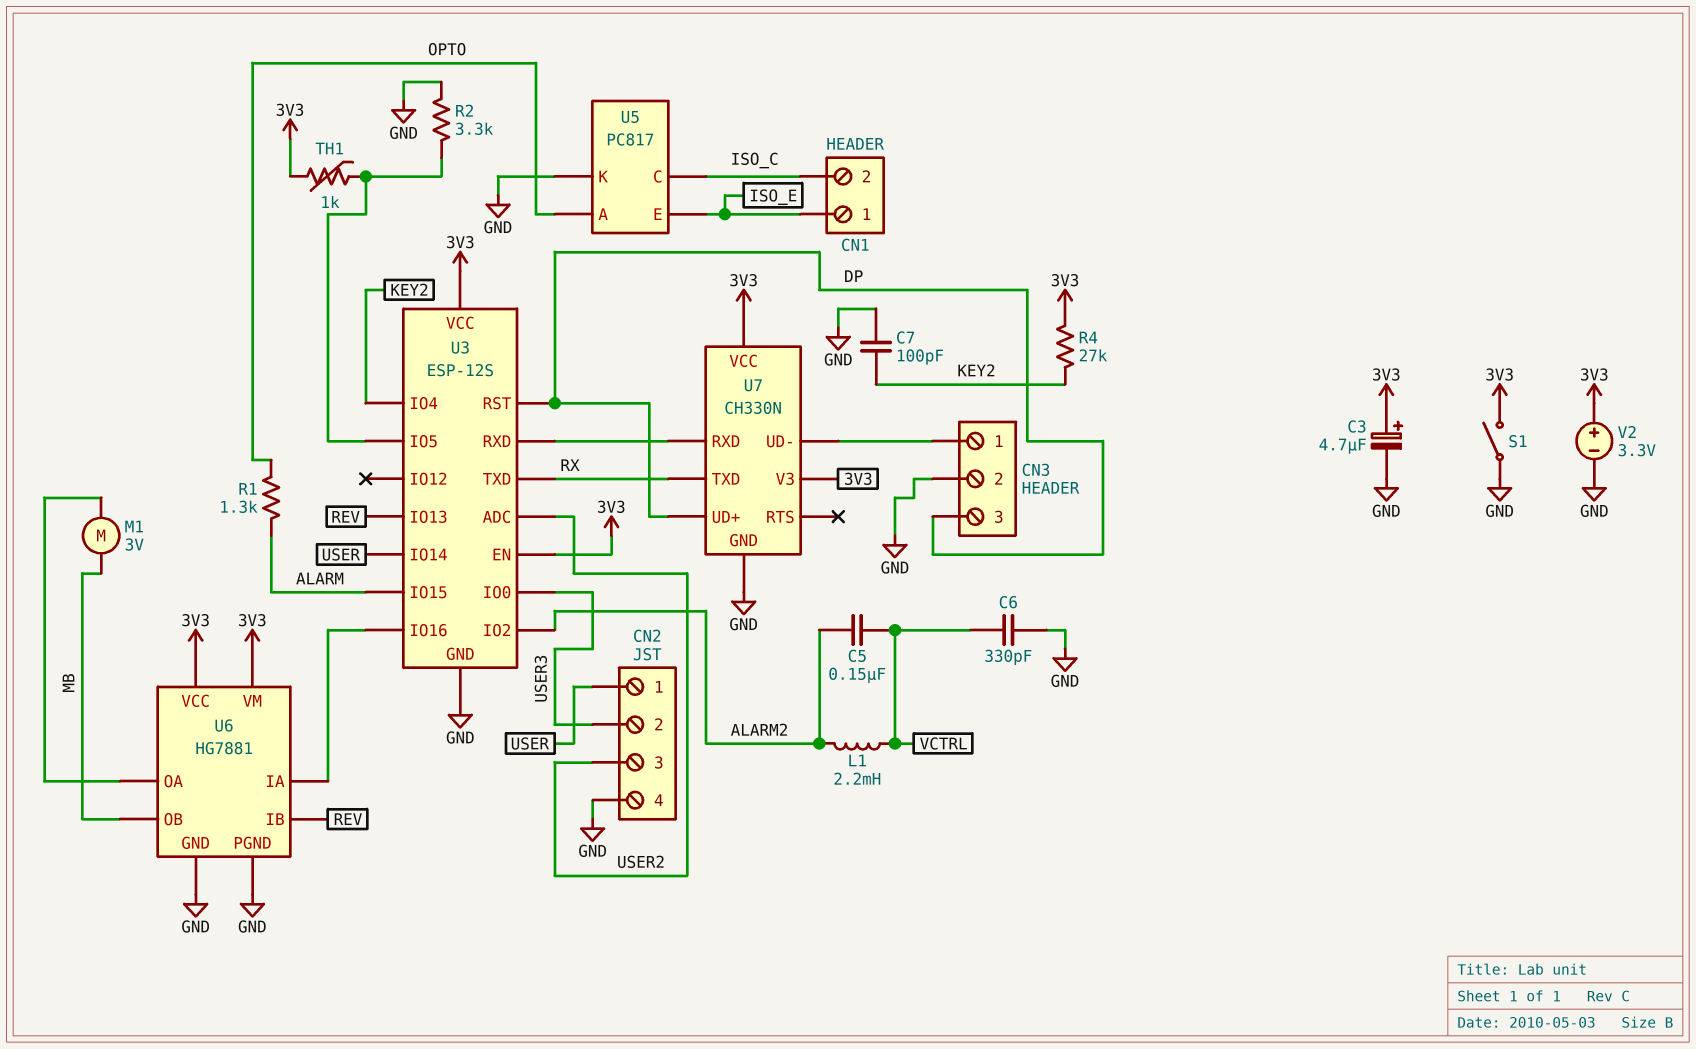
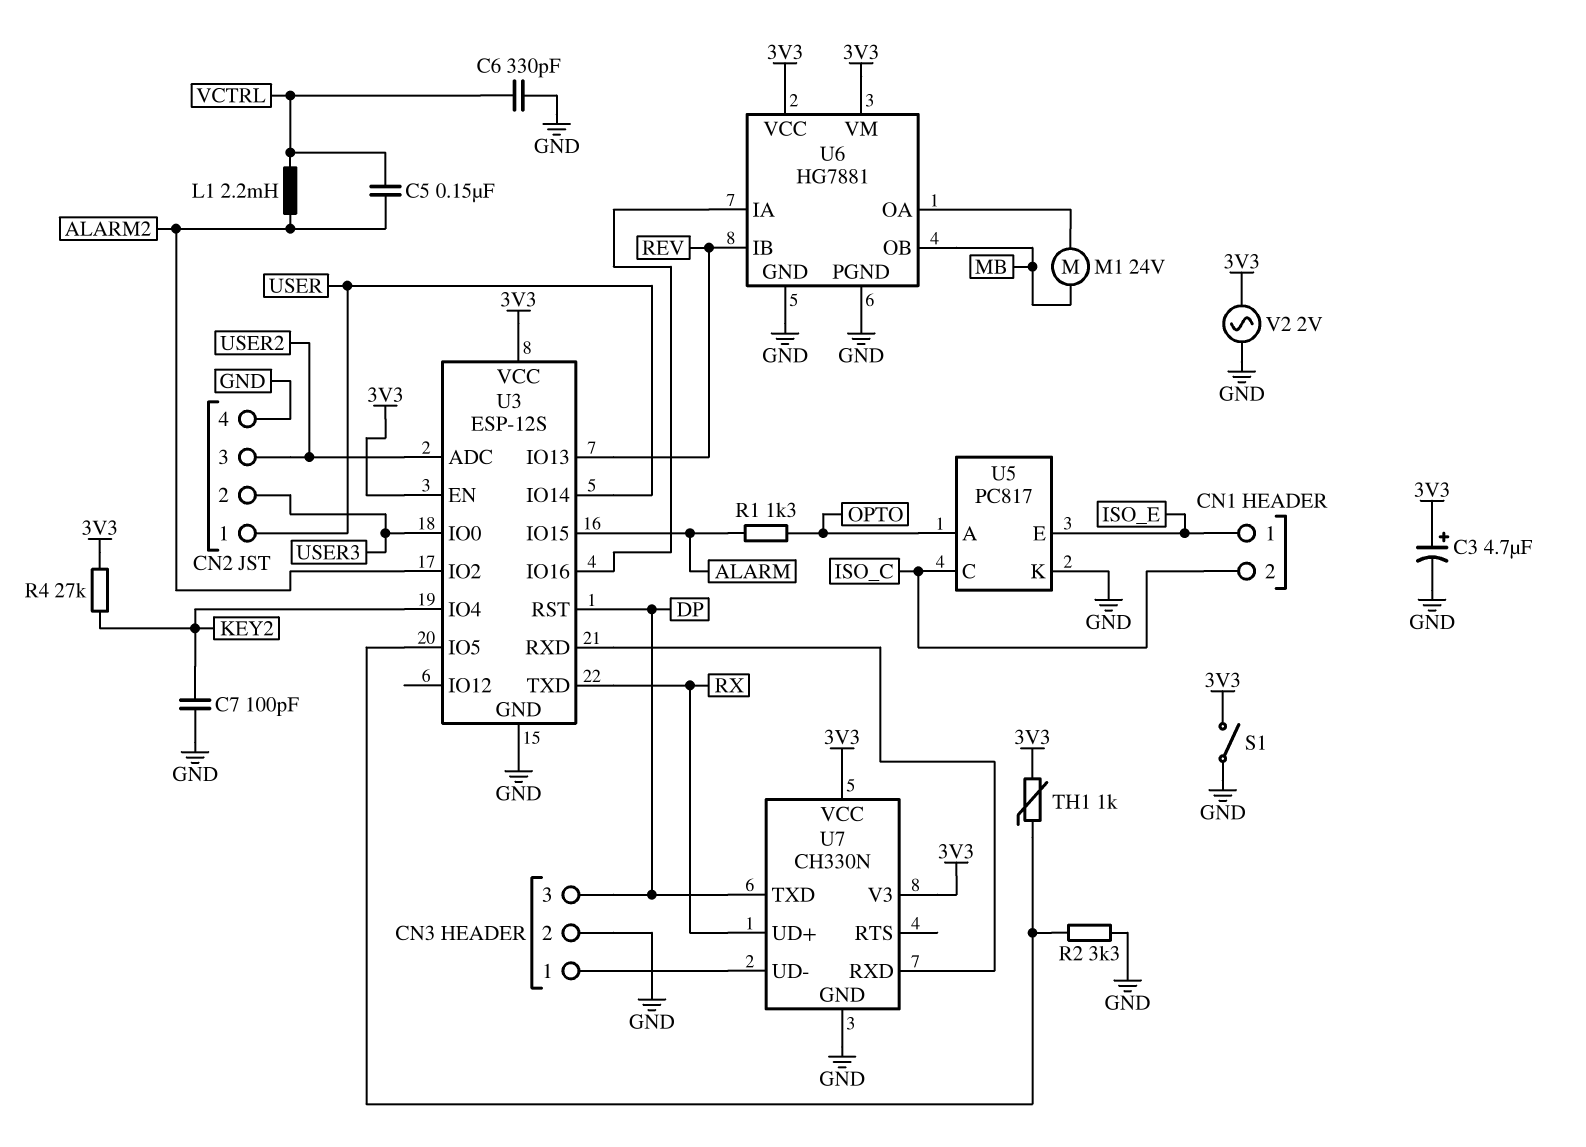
M1: motor 3V (MB, U6/OA) -> motor 24V (MB, U6/OA)
U7 pin TXD: RX -> DP
U7 pin UD+: DP -> RX
V2: 3.3V (plus 3V3, minus GND) -> AC 2V (3V3, GND)

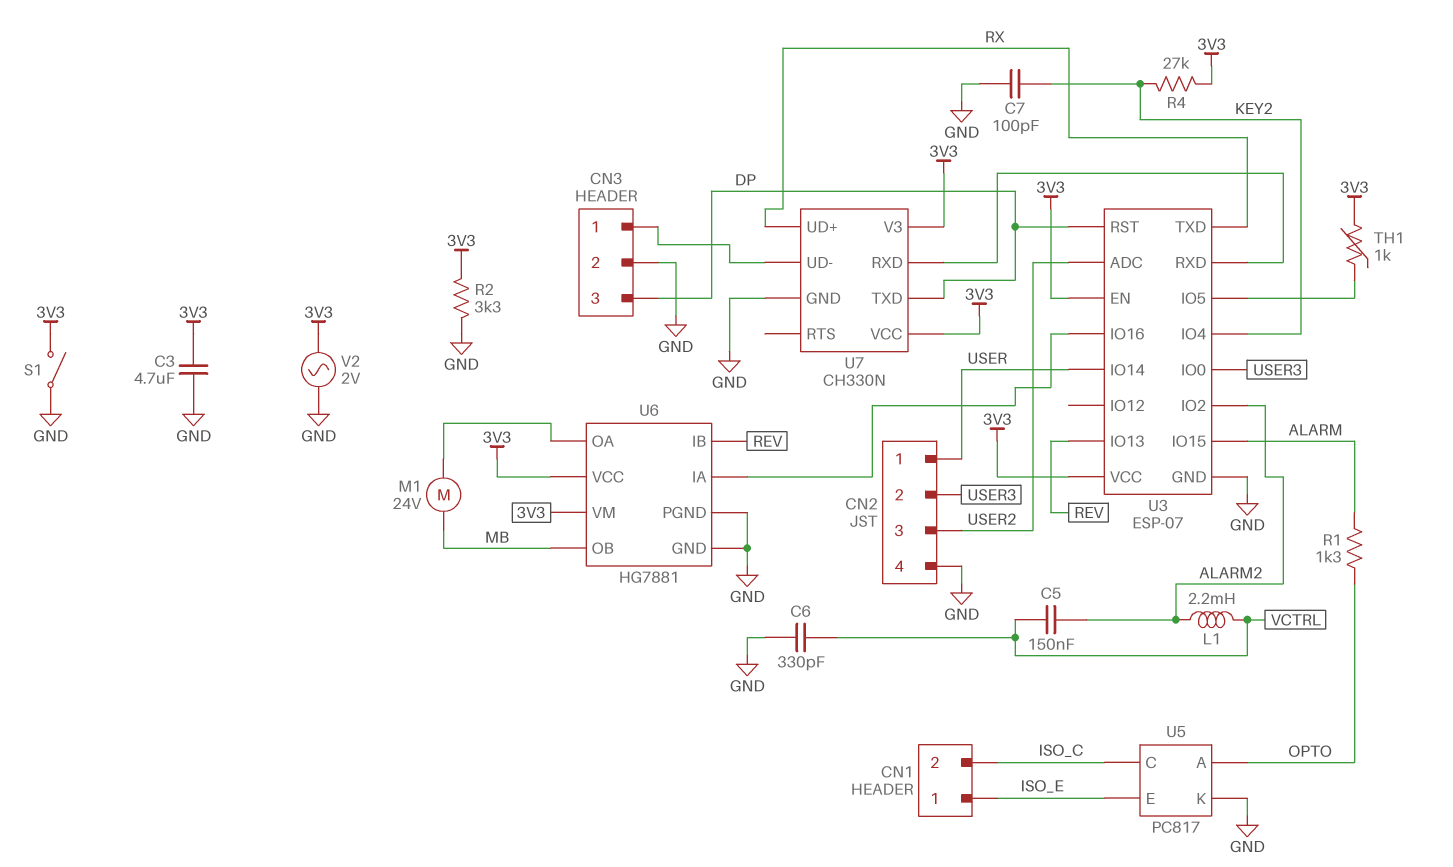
C3: 4.7uF (plus 3V3, minus GND) -> 4.7uF (3V3, GND)
R2: 3.3k (GND, U3/IO5) -> 3.3k (3V3, GND)
U3: ESP-12S -> ESP-07

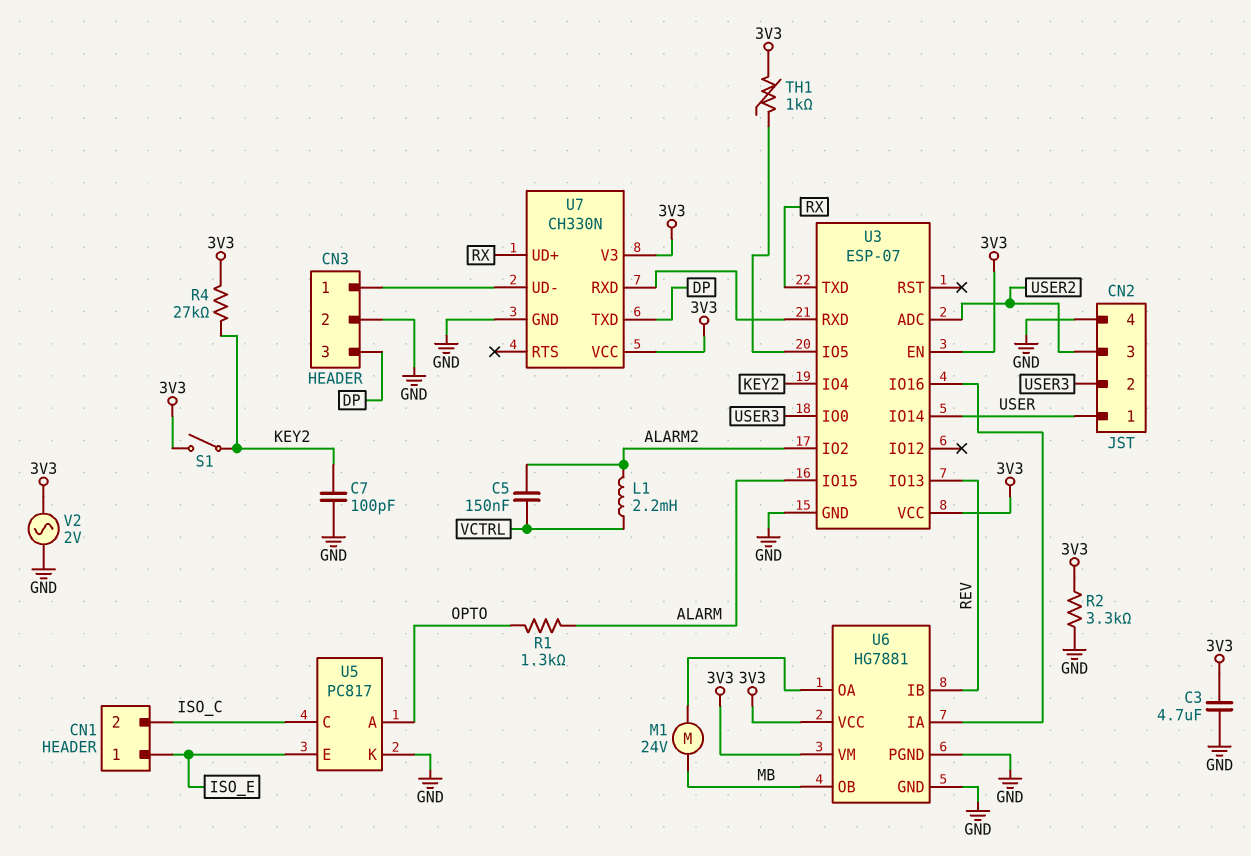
C6: 330pF (GND, VCTRL) -> none
S1: switch (3V3, GND) -> switch (3V3, KEY2)
U3 pin RST: DP -> none

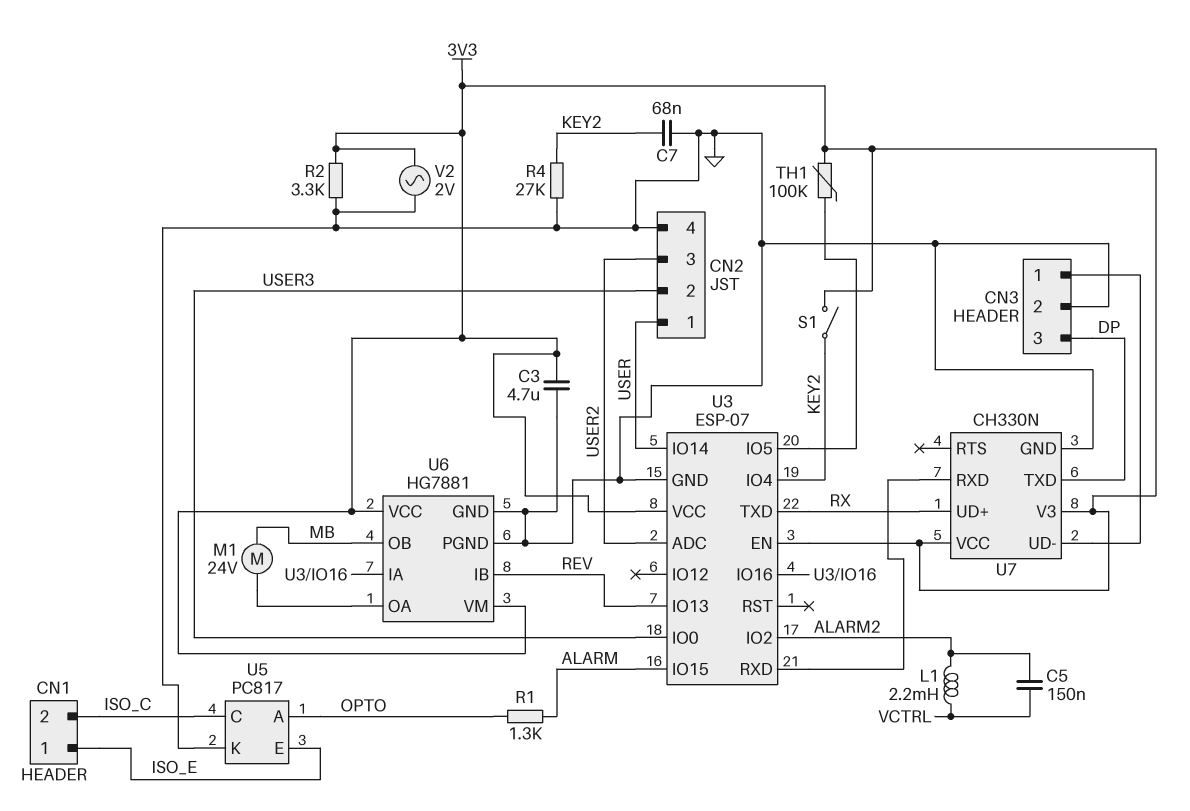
C7: 100pF (GND, KEY2) -> 68nF (GND, KEY2)
R4: 27k (3V3, KEY2) -> 27k (GND, KEY2)
TH1: 1k (3V3, U3/IO5) -> 100k (3V3, U3/IO5)

